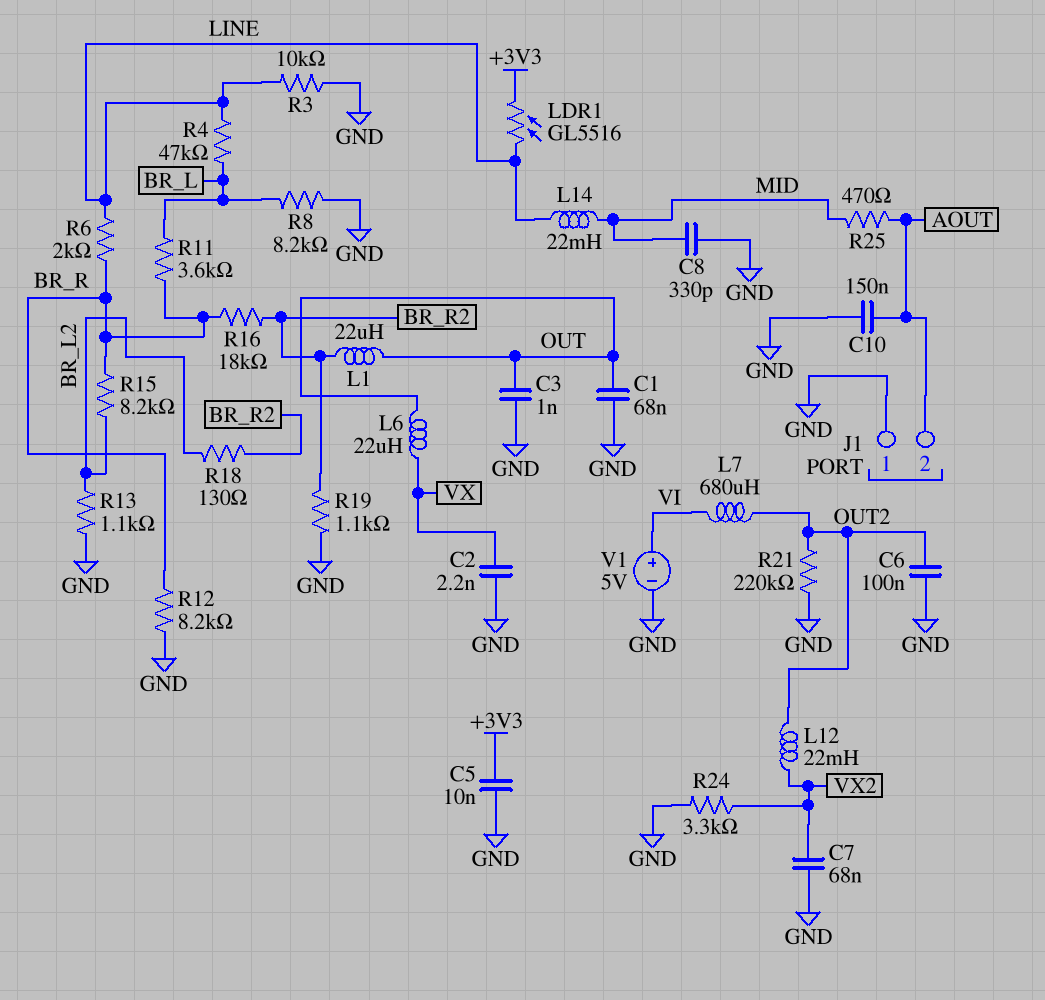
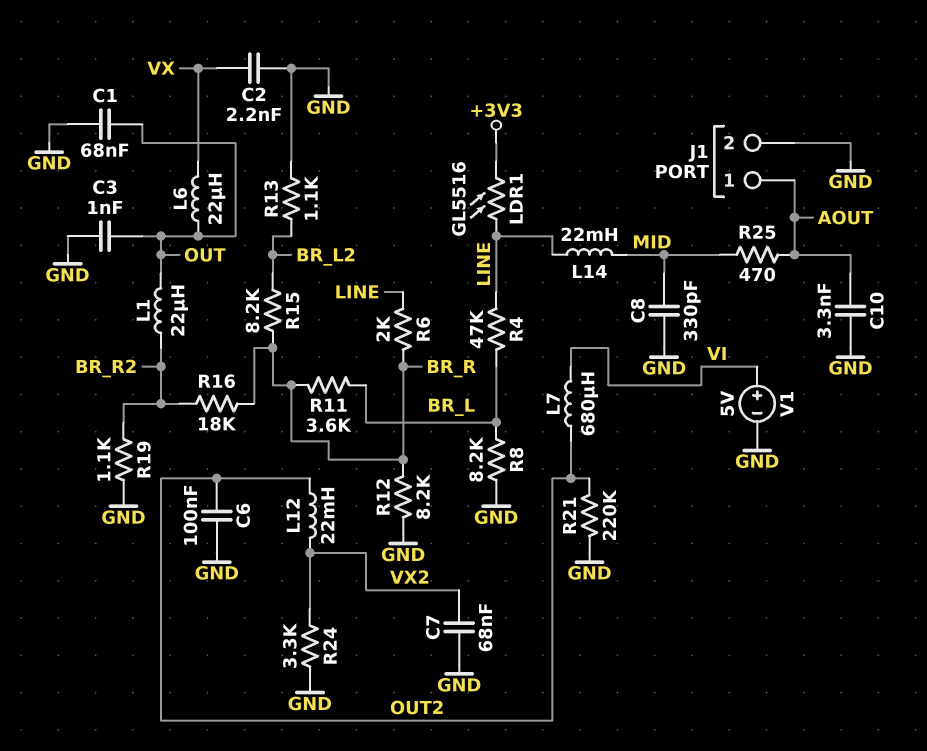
C5: 10nF (+3V3, GND) -> none
C10: 150nF (AOUT, GND) -> 3.3nF (AOUT, GND)
J1 pin 1: GND -> AOUT
J1 pin 2: AOUT -> GND
R3: 10k (GND, LINE) -> none
R18: 130 (BR_L2, BR_R2) -> none

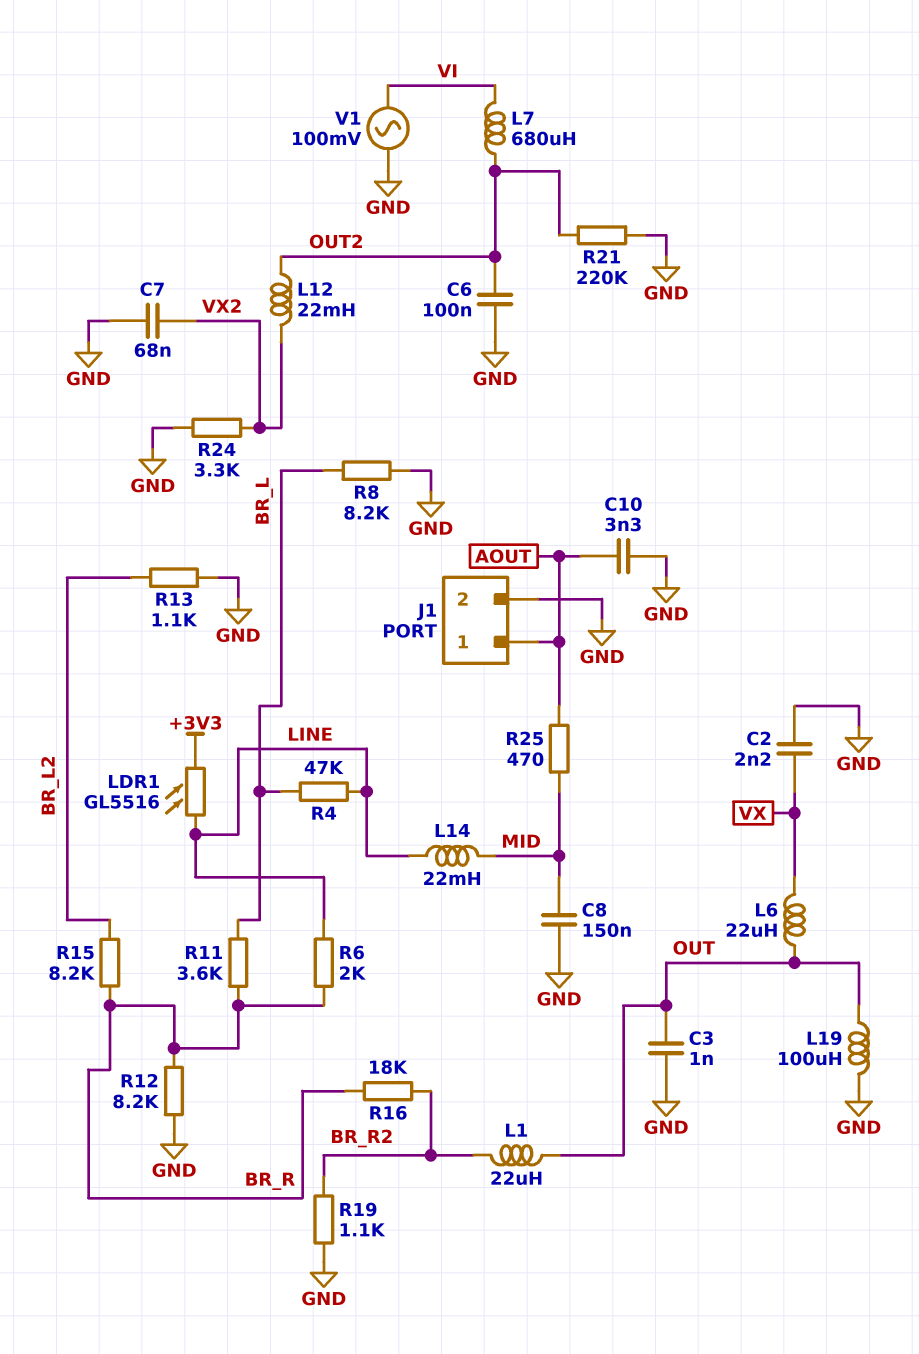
C1: 68nF (GND, OUT) -> none
C8: 330pF (GND, MID) -> 150nF (GND, MID)
L19: none -> 100uH (GND, OUT)
V1: 5V (plus VI, minus GND) -> AC 100mV (GND, VI)

